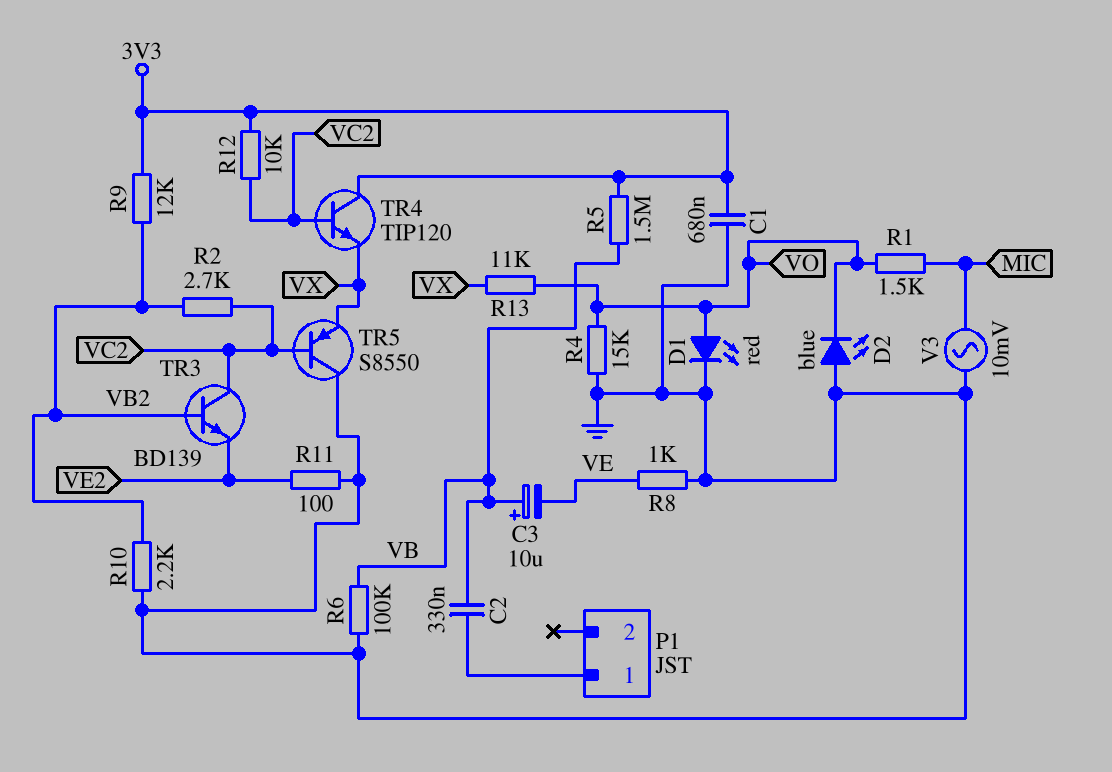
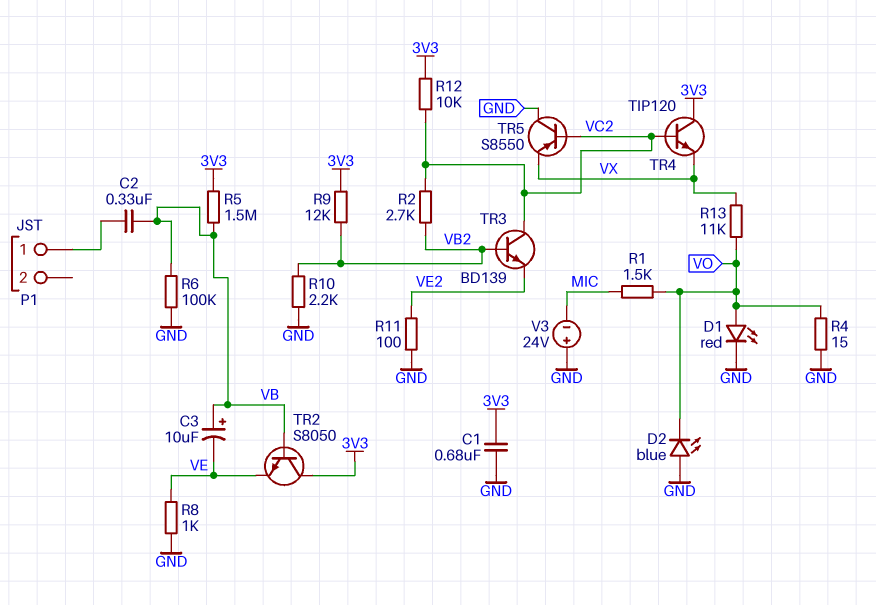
R4: 15k (GND, VO) -> 15 (GND, VO)
TR2: none -> NPN S8050 (B VB, C 3V3, E VE)
V3: AC 10mV (GND, MIC) -> 24V (plus GND, minus MIC)

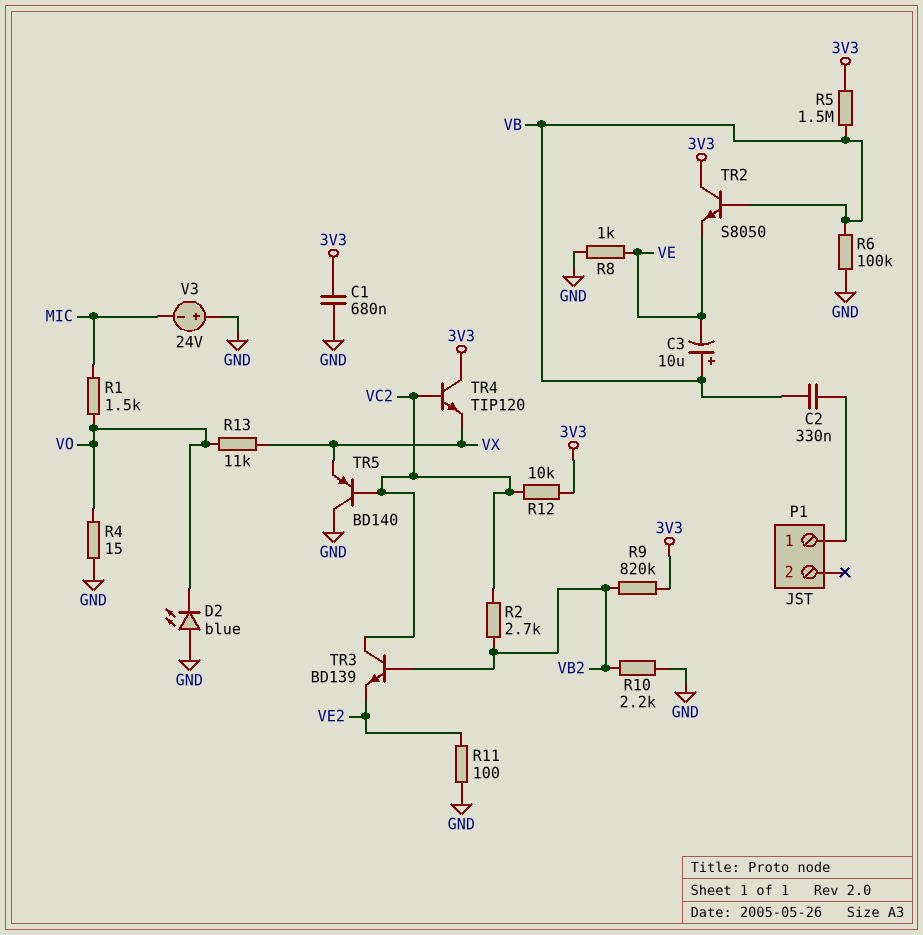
D1: LED red (A VO, K GND) -> none
R9: 12k (3V3, VB2) -> 820k (3V3, VB2)
TR5: PNP S8550 (B VC2, C GND, E VX) -> PNP BD140 (B VC2, C GND, E VX)

